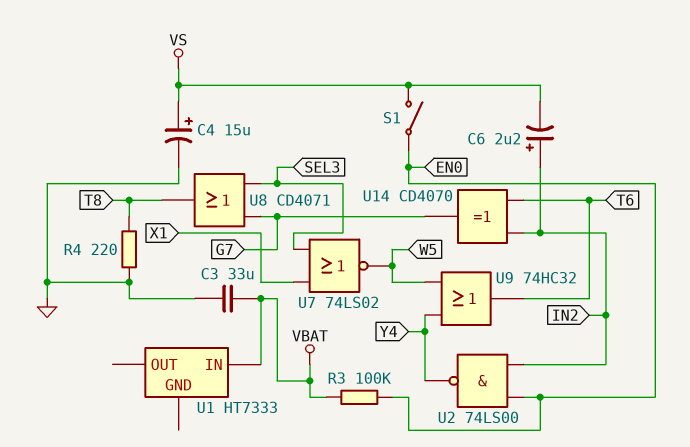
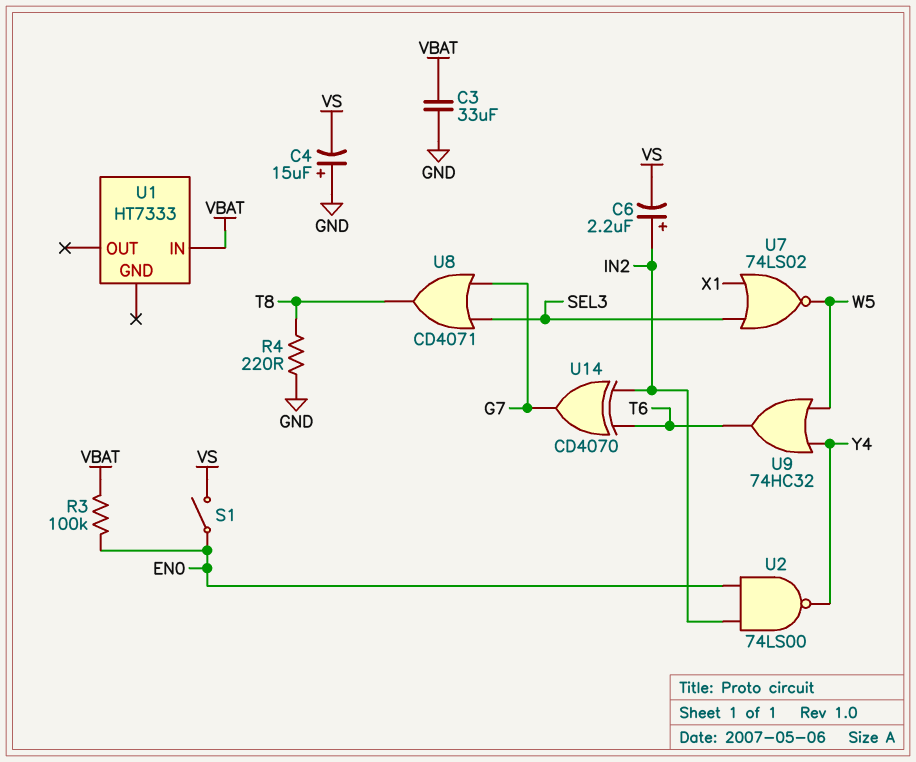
C4: 15uF (plus VS, minus GND) -> 15uF (plus GND, minus VS)

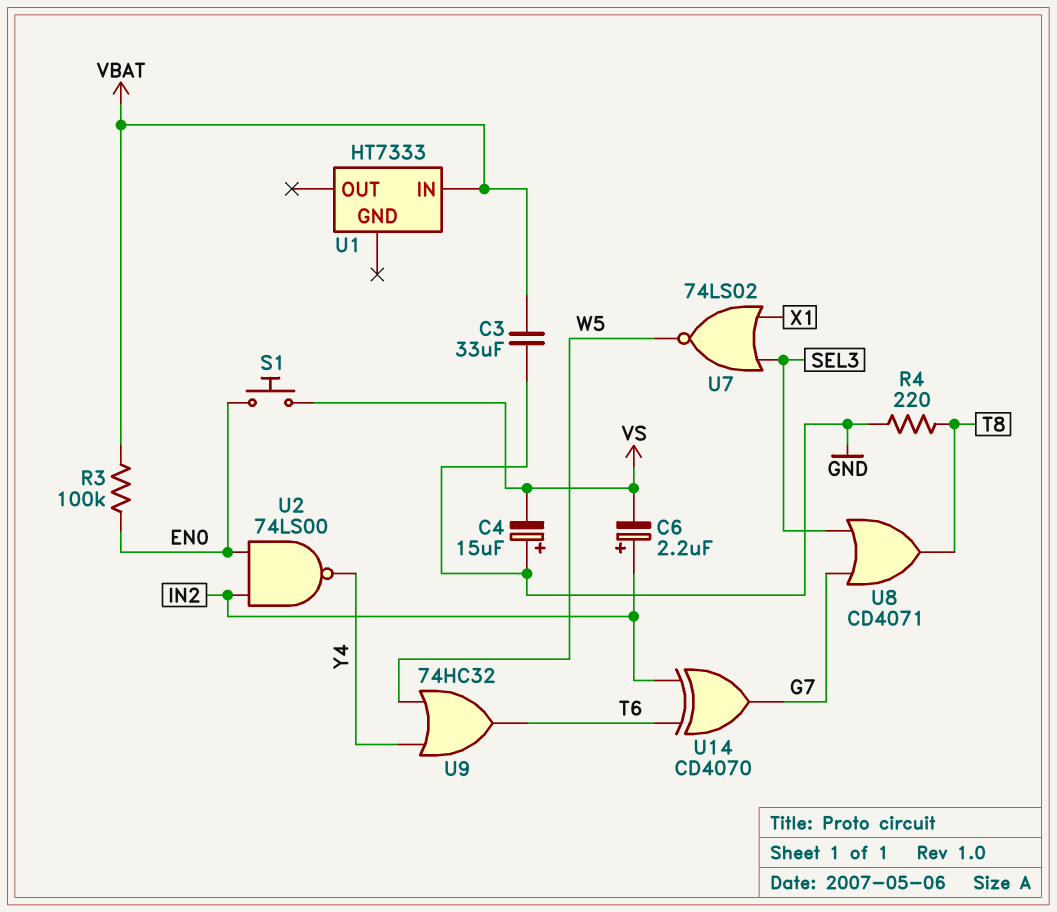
S1: switch (EN0, VS) -> button (EN0, VS)

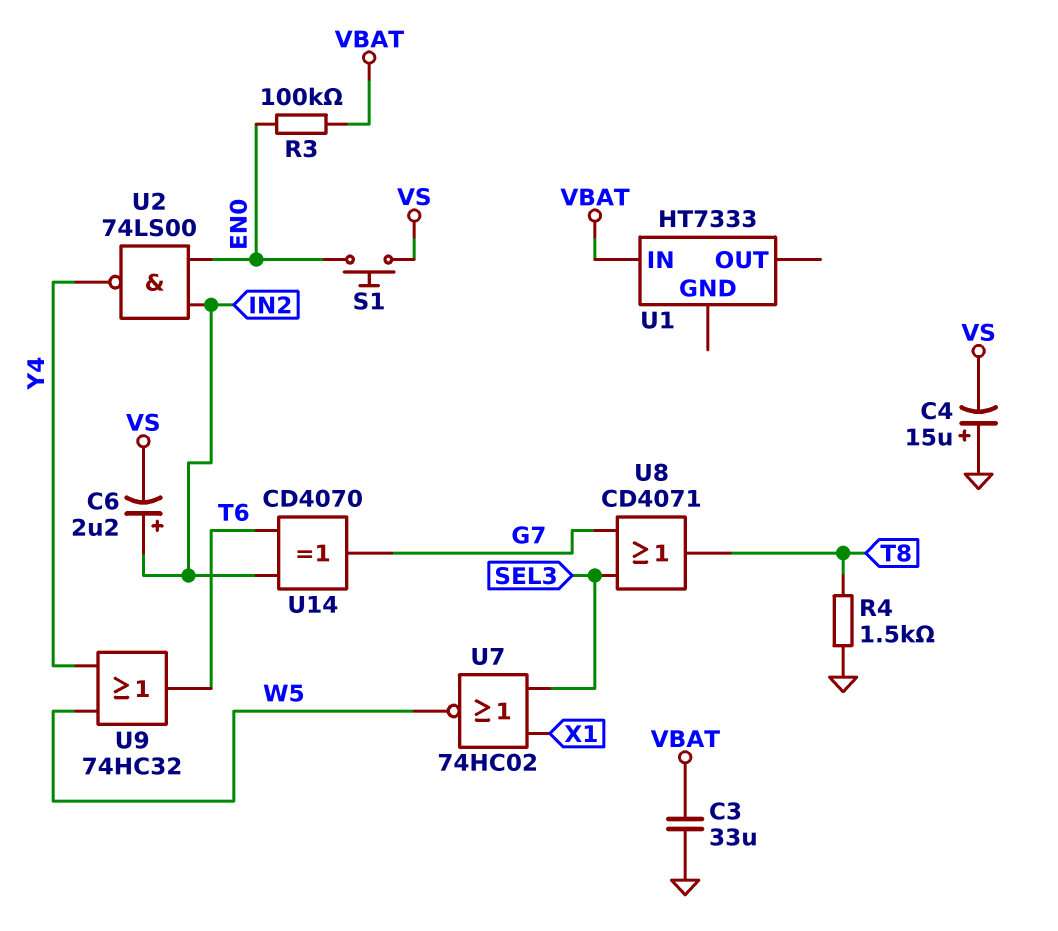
R4: 220 (GND, T8) -> 1.5k (GND, T8)
U7: NOR 74LS02 (in SEL3, in X1, out W5) -> NOR 74HC02 (in SEL3, in X1, out W5)

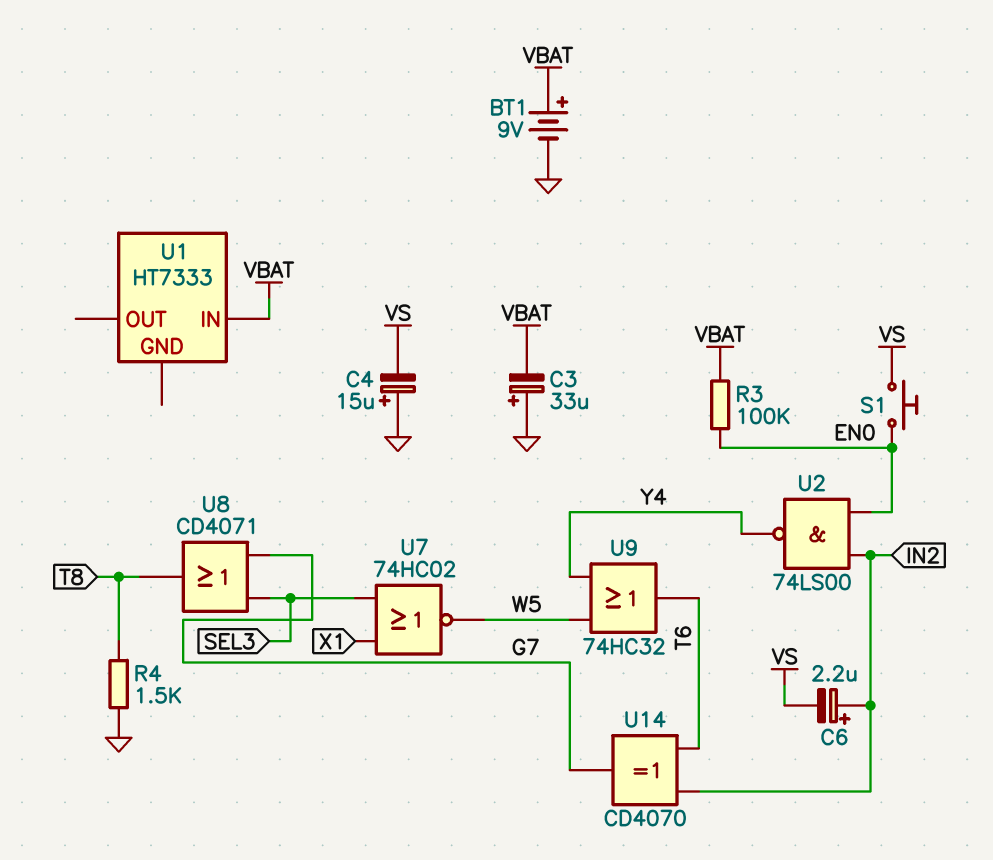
BT1: none -> 9V (plus VBAT, minus GND)
C3: 33uF (GND, VBAT) -> 33uF (plus GND, minus VBAT)

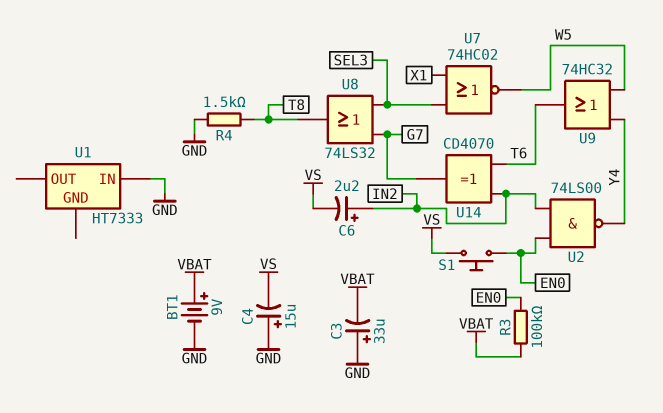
U1 pin IN: VBAT -> GND
U8: OR CD4071 (in G7, in SEL3, out T8) -> OR 74LS32 (in G7, in SEL3, out T8)

